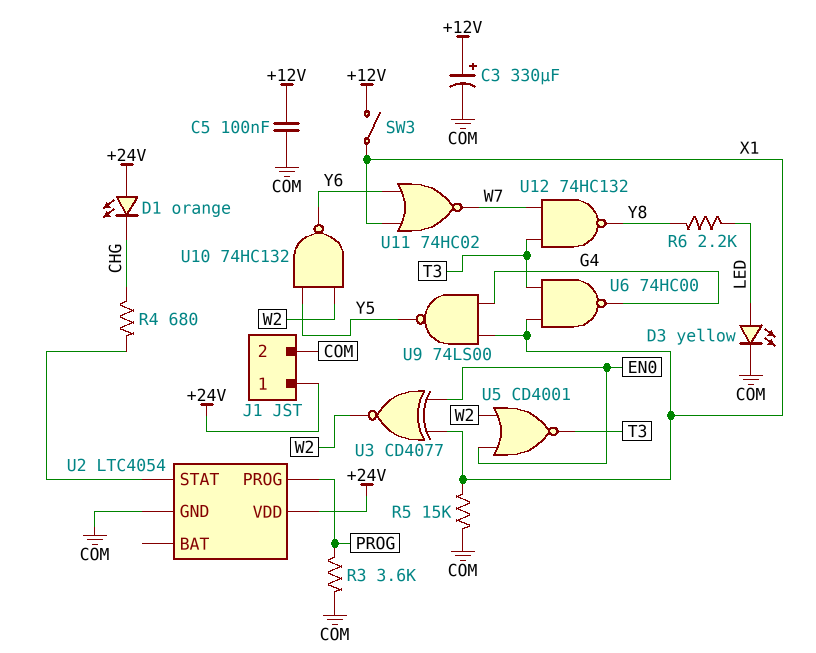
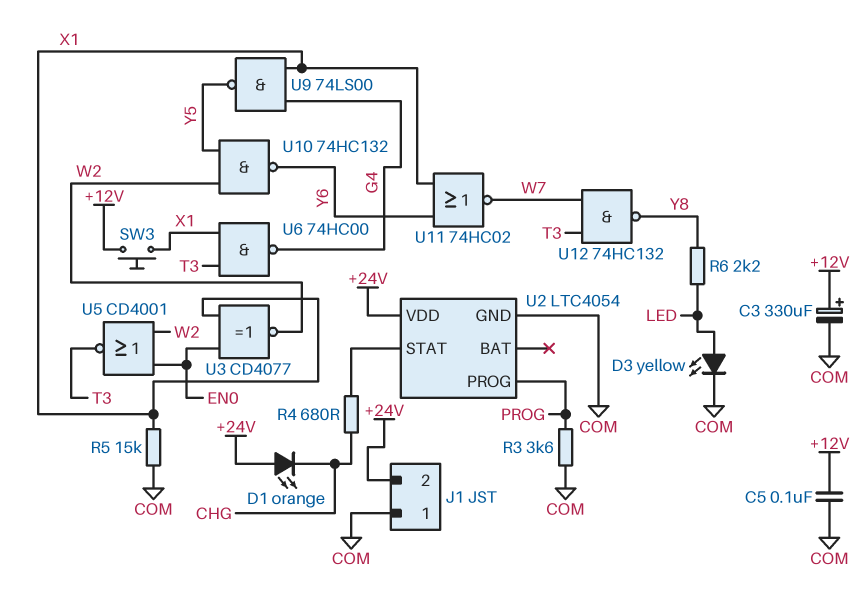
J1 pin 1: +24V -> COM
J1 pin 2: COM -> +24V
SW3: switch (+12V, X1) -> button (+12V, X1)

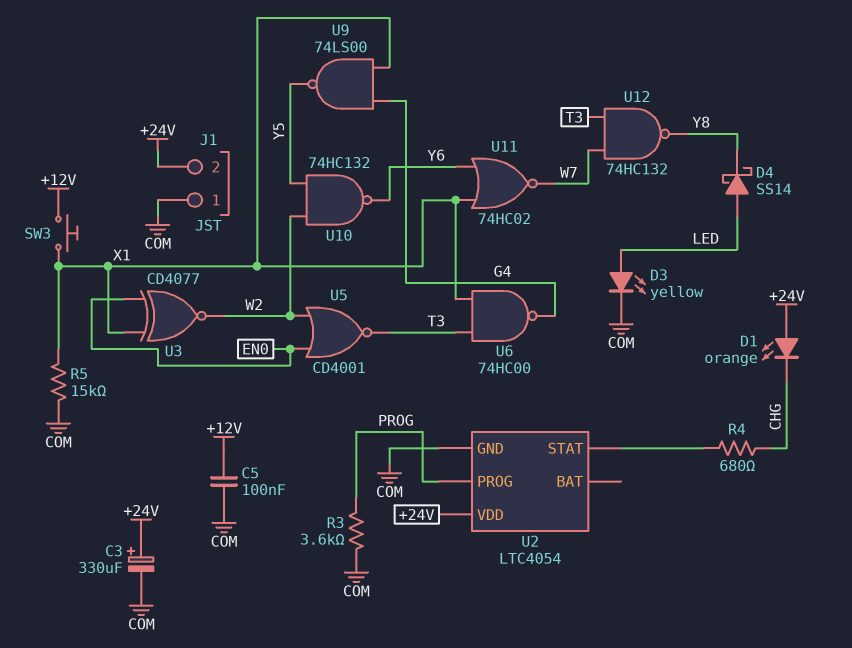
C3: 330uF (plus +12V, minus COM) -> 330uF (plus +24V, minus COM)
D4: none -> schottky SS14 (A LED, K Y8)
R6: 2.2k (LED, Y8) -> none

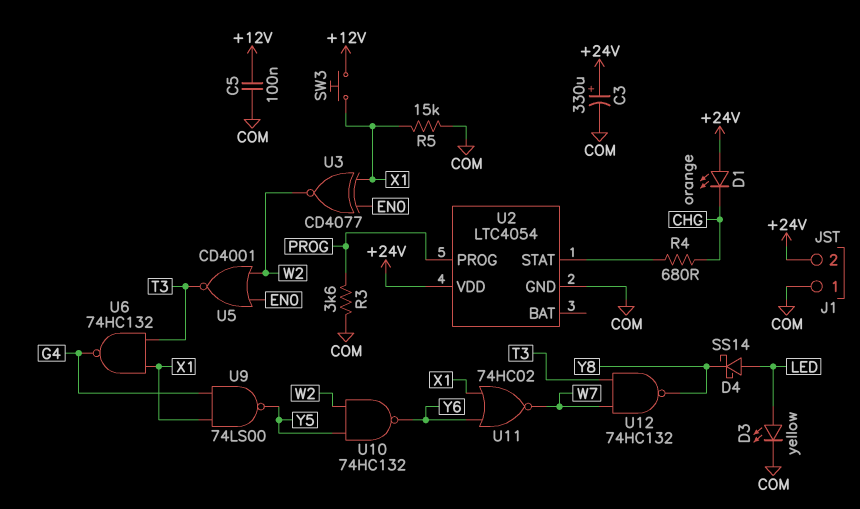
U6: NAND 74HC00 (in T3, in X1, out G4) -> NAND 74HC132 (in T3, in X1, out G4)

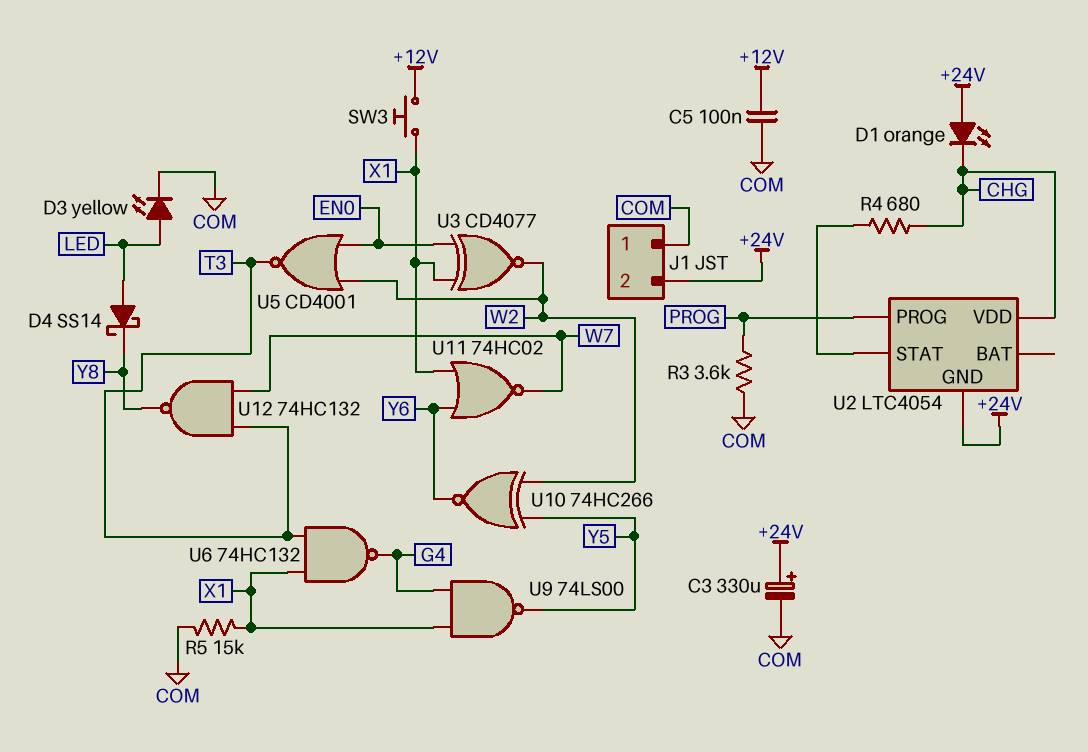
U2 pin GND: COM -> +24V
U2 pin VDD: +24V -> CHG
U10: NAND 74HC132 (in W2, in Y5, out Y6) -> XNOR 74HC266 (in W2, in Y5, out Y6)

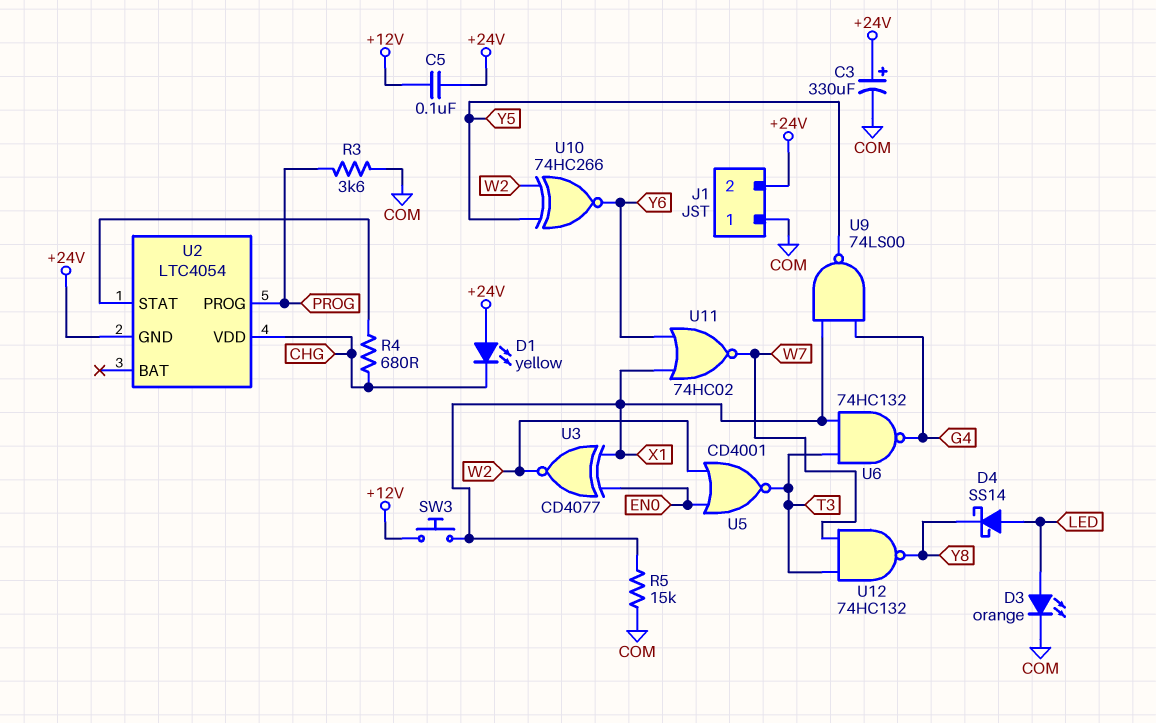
C5: 100nF (+12V, COM) -> 100nF (+12V, +24V)
D1: LED orange (A +24V, K CHG) -> LED yellow (A +24V, K CHG)
D3: LED yellow (A LED, K COM) -> LED orange (A LED, K COM)

